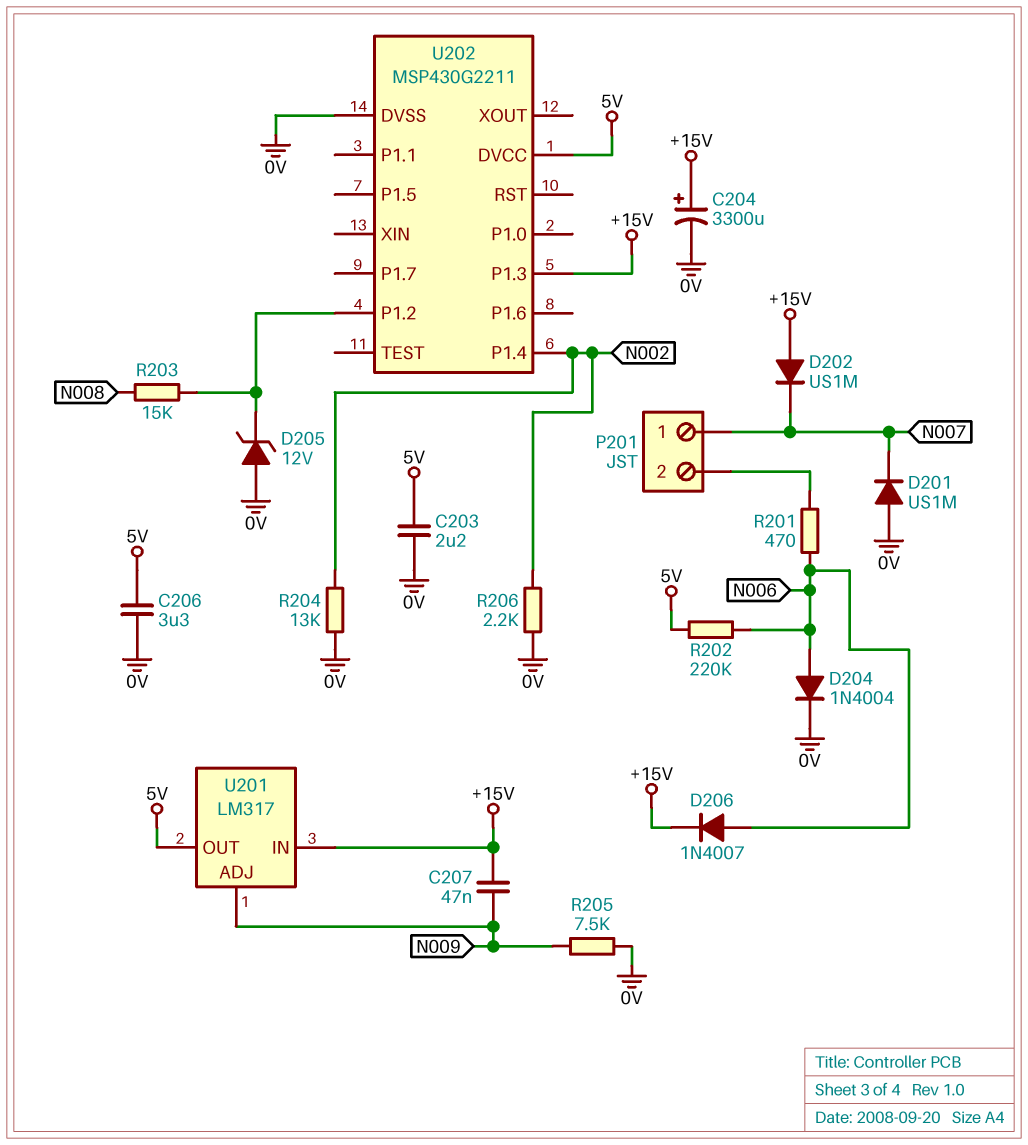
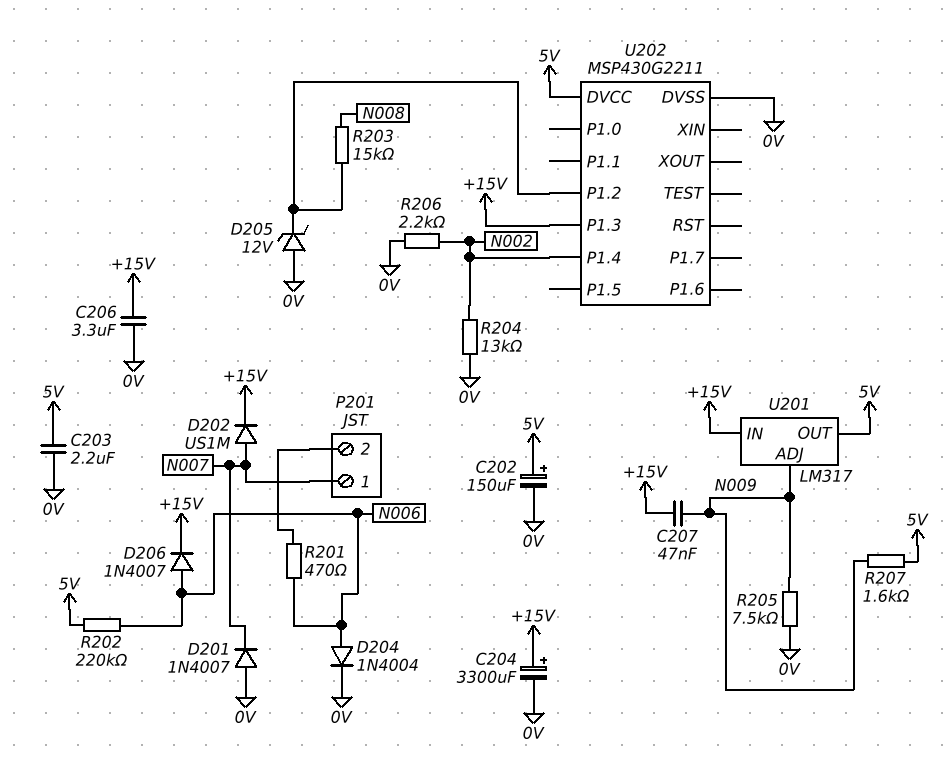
C202: none -> 150uF (plus 5V, minus 0V)
C206: 3.3uF (0V, 5V) -> 3.3uF (+15V, 0V)
D201: diode US1M (A 0V, K N007) -> diode 1N4007 (A 0V, K N007)
D202: diode US1M (A +15V, K N007) -> diode US1M (A N007, K +15V)
R207: none -> 1.6k (5V, N009)

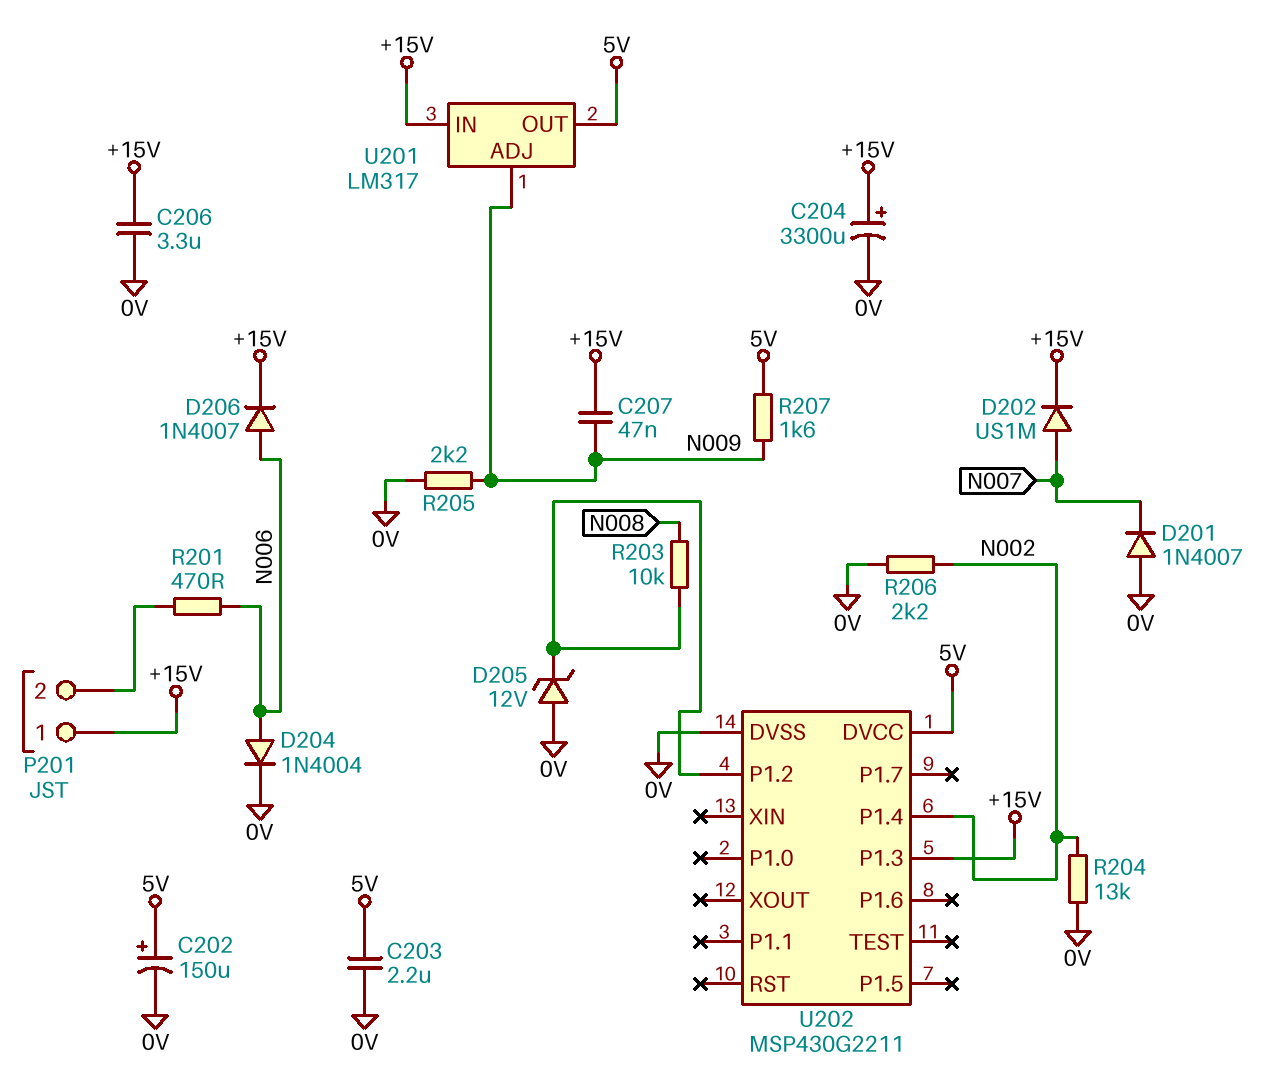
P201 pin 1: N007 -> +15V
R202: 220k (5V, N006) -> none
R203: 15k (N008, U202/P1.2) -> 10k (N008, U202/P1.2)
R205: 7.5k (0V, N009) -> 2.2k (0V, N009)

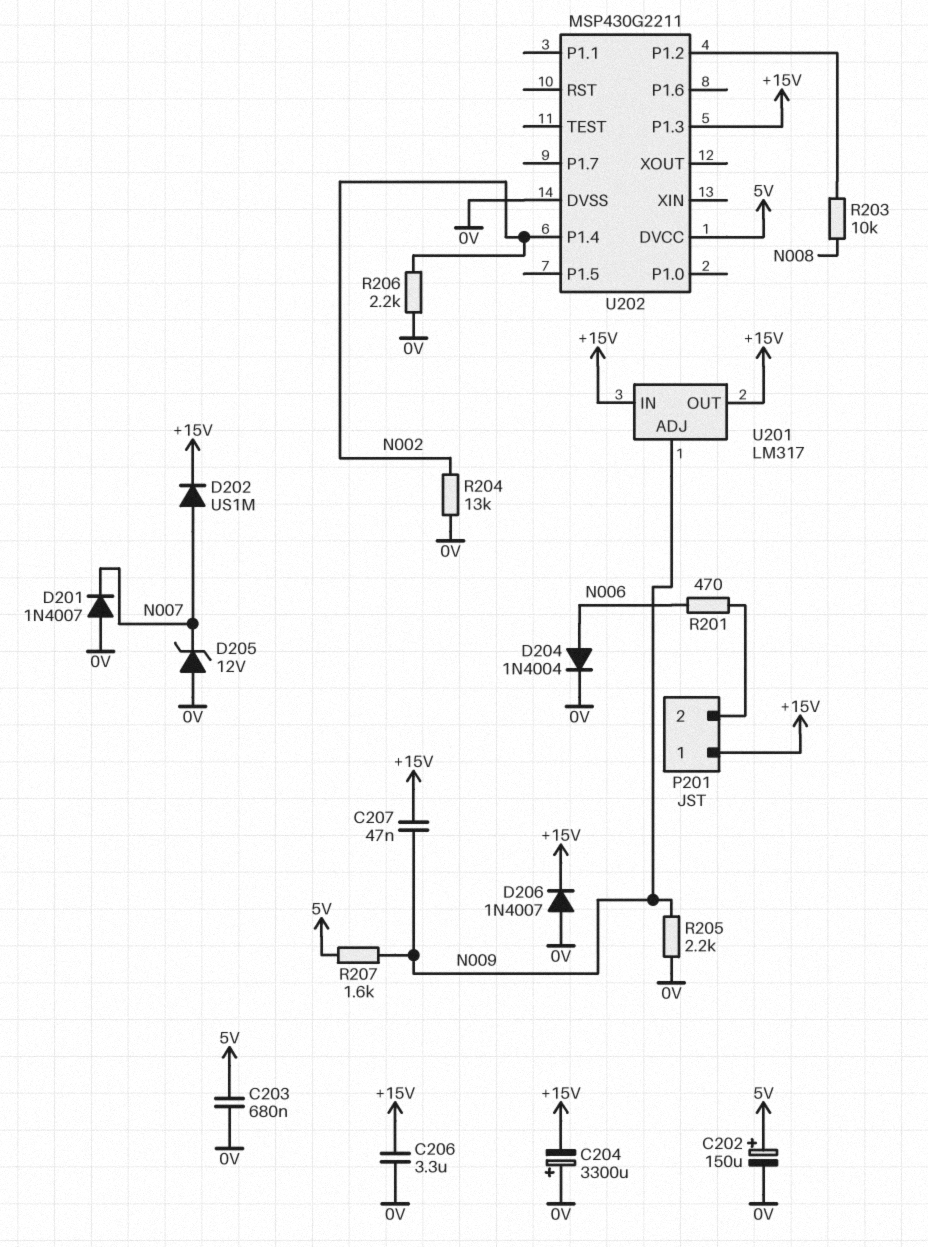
C203: 2.2uF (0V, 5V) -> 680nF (0V, 5V)
C204: 3300uF (plus +15V, minus 0V) -> 3300uF (plus 0V, minus +15V)
D205: zener 12V (A 0V, K U202/P1.2) -> zener 12V (A 0V, K N007)
D206: diode 1N4007 (A N006, K +15V) -> diode 1N4007 (A 0V, K +15V)
U201 pin OUT: 5V -> +15V

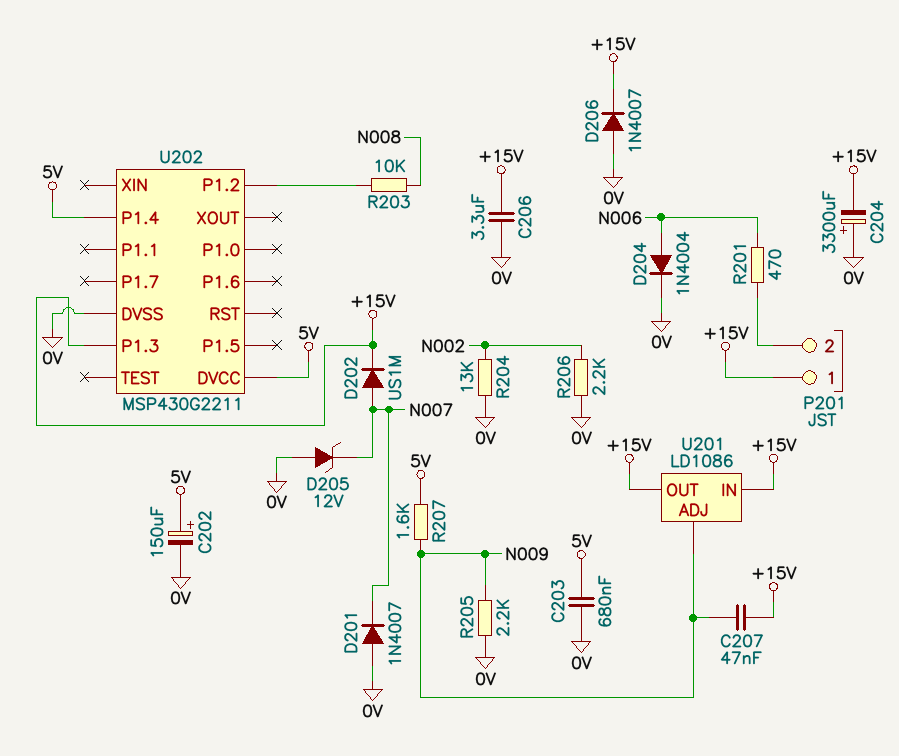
U201: LM317 -> LD1086
U202 pin P1.4: N002 -> 5V

